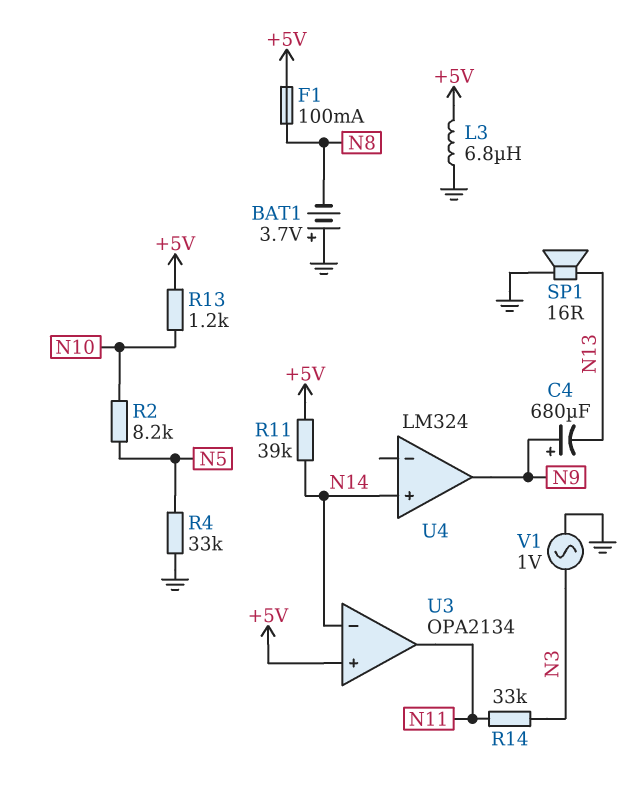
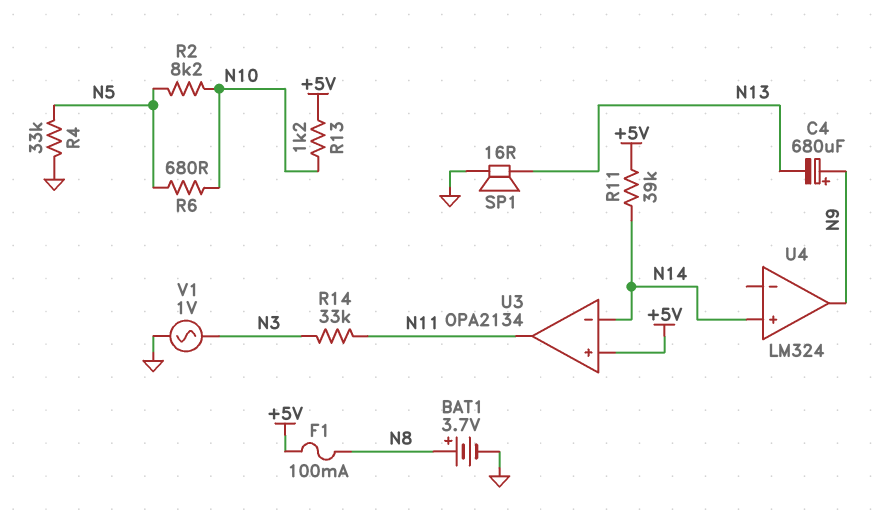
BAT1: 3.7V (plus GND, minus N8) -> 3.7V (plus N8, minus GND)
L3: 6.8uH (+5V, GND) -> none
R6: none -> 680 (N5, N10)

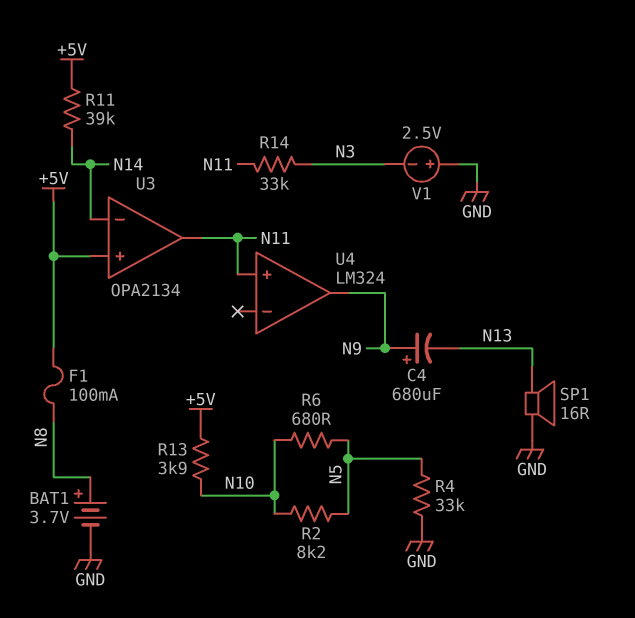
R13: 1.2k (+5V, N10) -> 3.9k (+5V, N10)
U4 pin in+: N14 -> N11
V1: AC 1V (GND, N3) -> 2.5V (plus GND, minus N3)

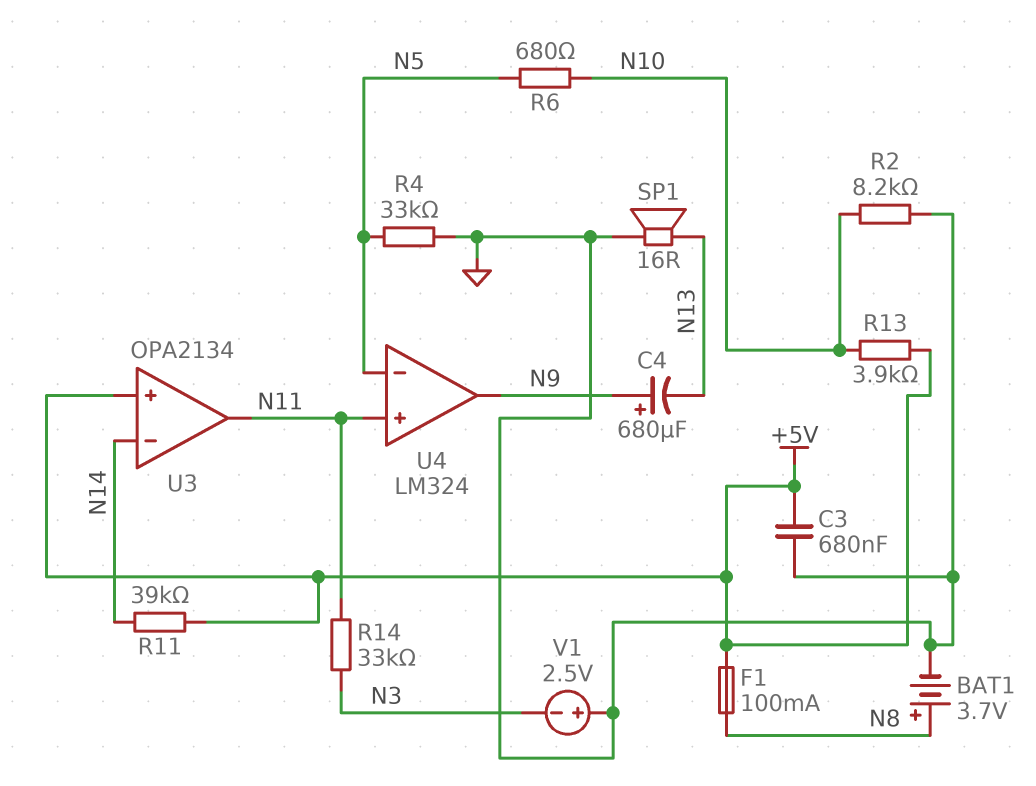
C3: none -> 680nF (+5V, GND)
R2: 8.2k (N5, N10) -> 8.2k (GND, N10)
U4 pin in-: none -> N5

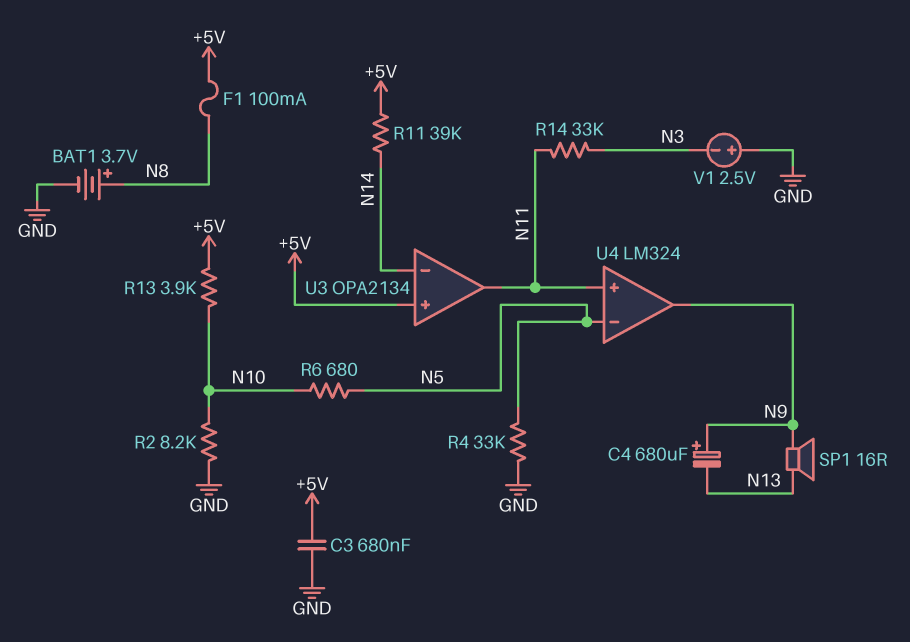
SP1: speaker 16R (GND, N13) -> speaker 16R (N9, N13)

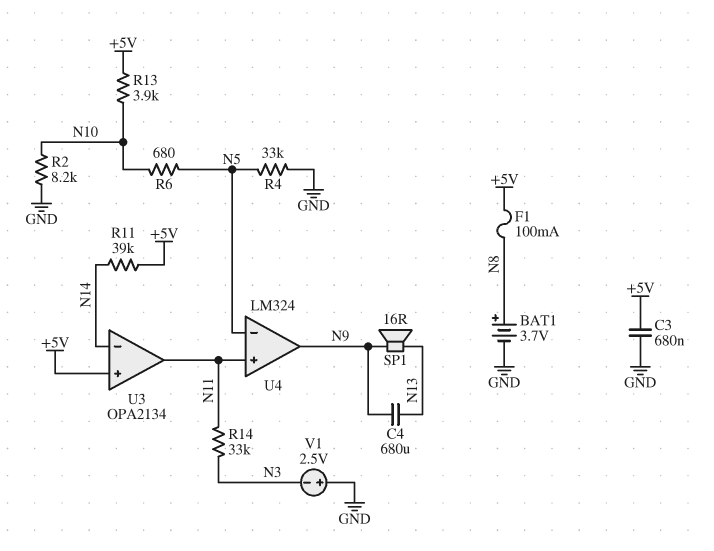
C4: 680uF (plus N9, minus N13) -> 680uF (N9, N13)

